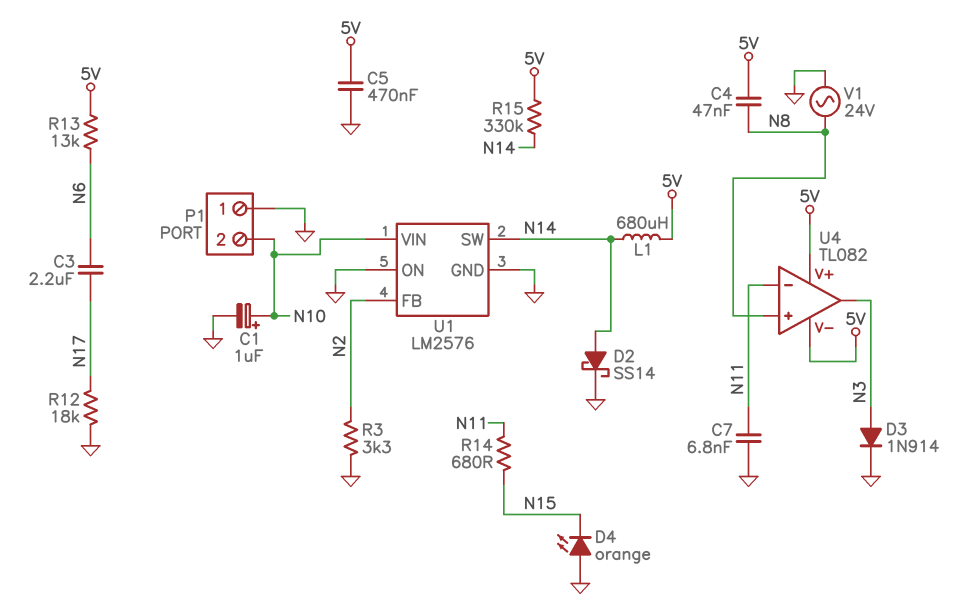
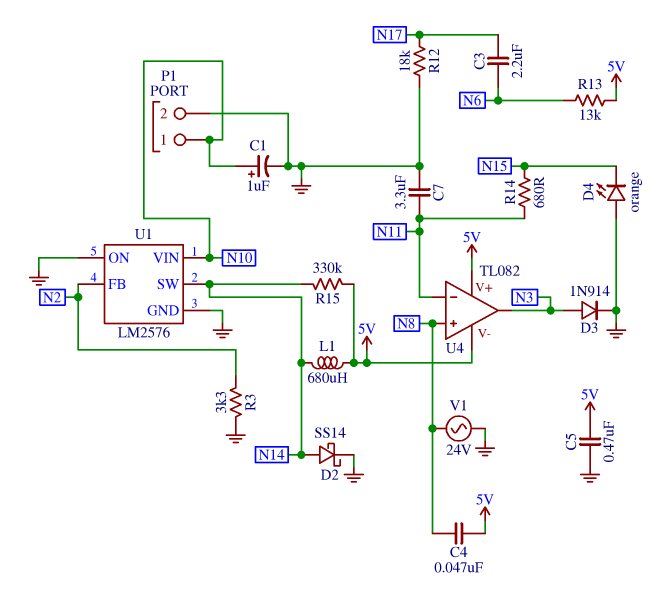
C7: 6.8nF (GND, N11) -> 3.3uF (GND, N11)
P1 pin 1: GND -> N10
P1 pin 2: N10 -> GND

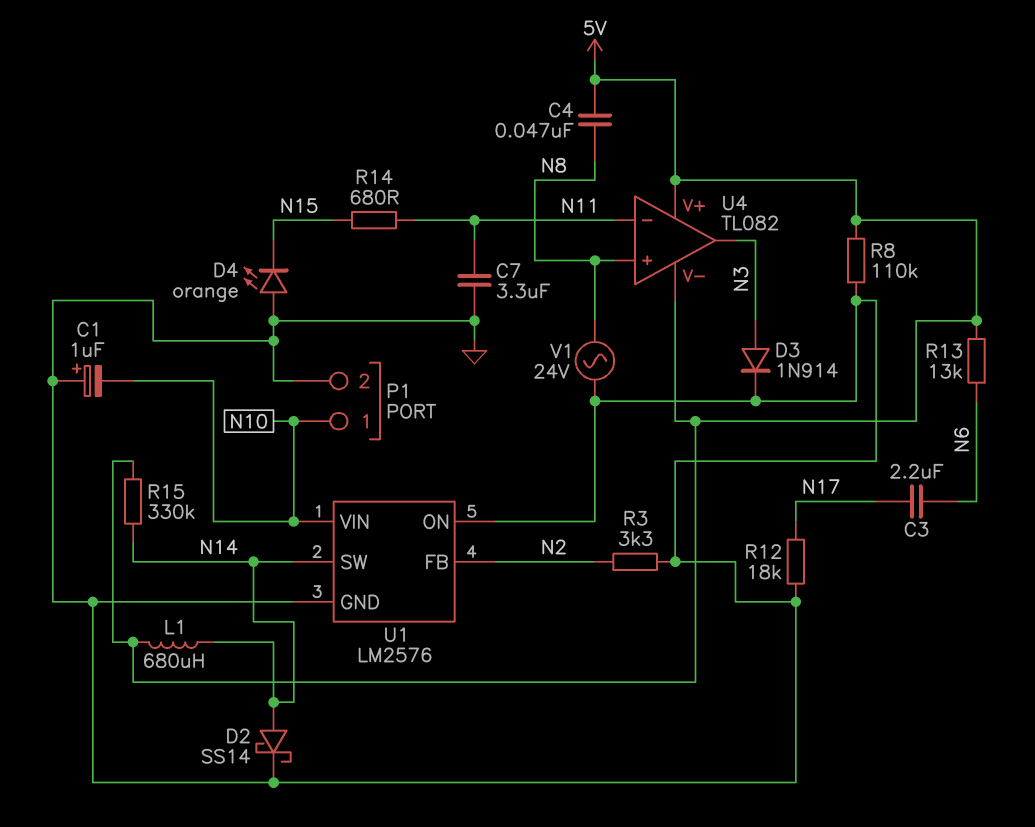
C1: 1uF (plus N10, minus GND) -> 1uF (plus GND, minus N10)
C5: 470nF (5V, GND) -> none
R8: none -> 110k (5V, GND)

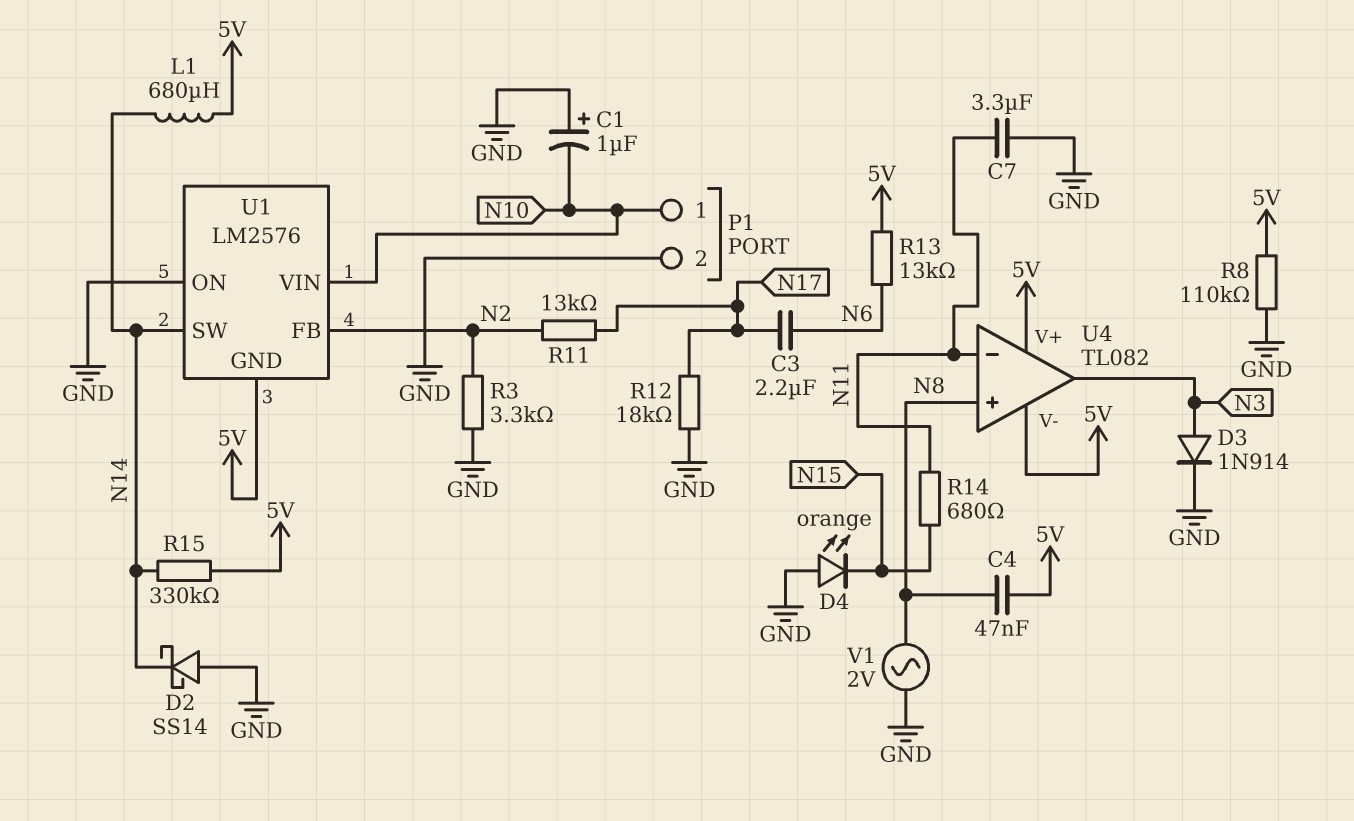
D2: schottky SS14 (A N14, K GND) -> schottky SS14 (A GND, K N14)
R11: none -> 13k (N2, N17)
U1 pin GND: GND -> 5V
V1: AC 24V (GND, N8) -> AC 2V (GND, N8)

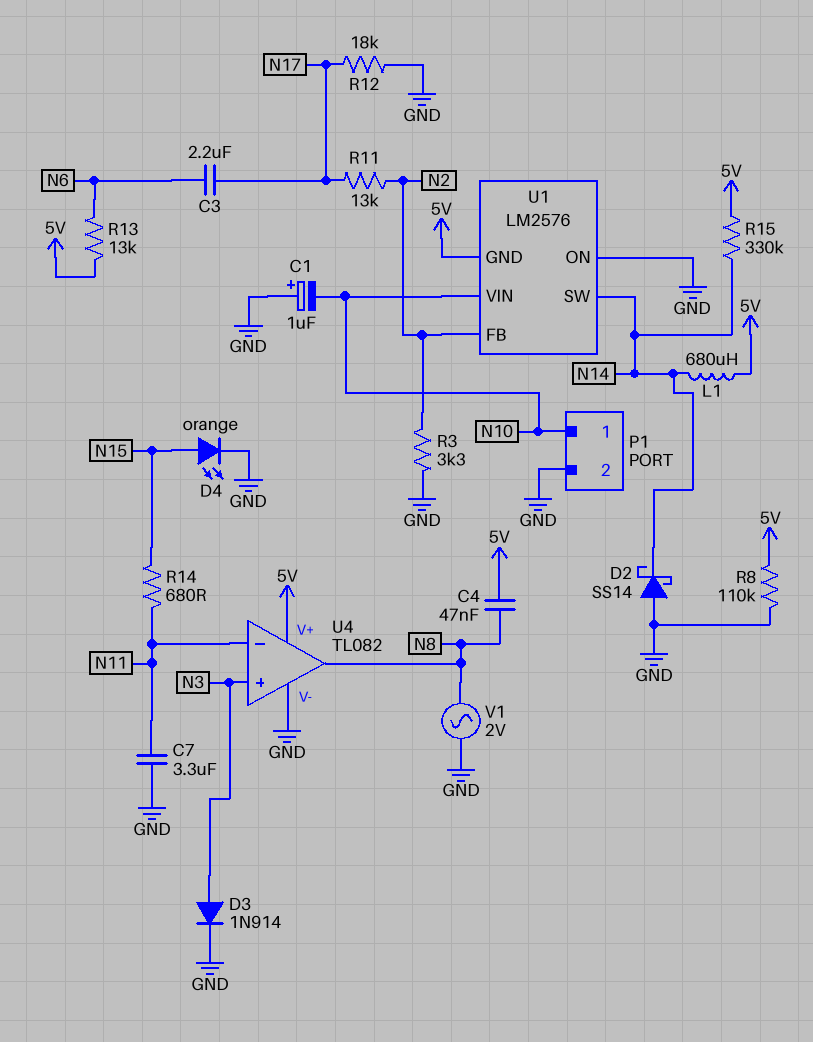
D4: LED orange (A GND, K N15) -> LED orange (A N15, K GND)
U4 pin V-: 5V -> GND
U4 pin in+: N8 -> N3
U4 pin out: N3 -> N8

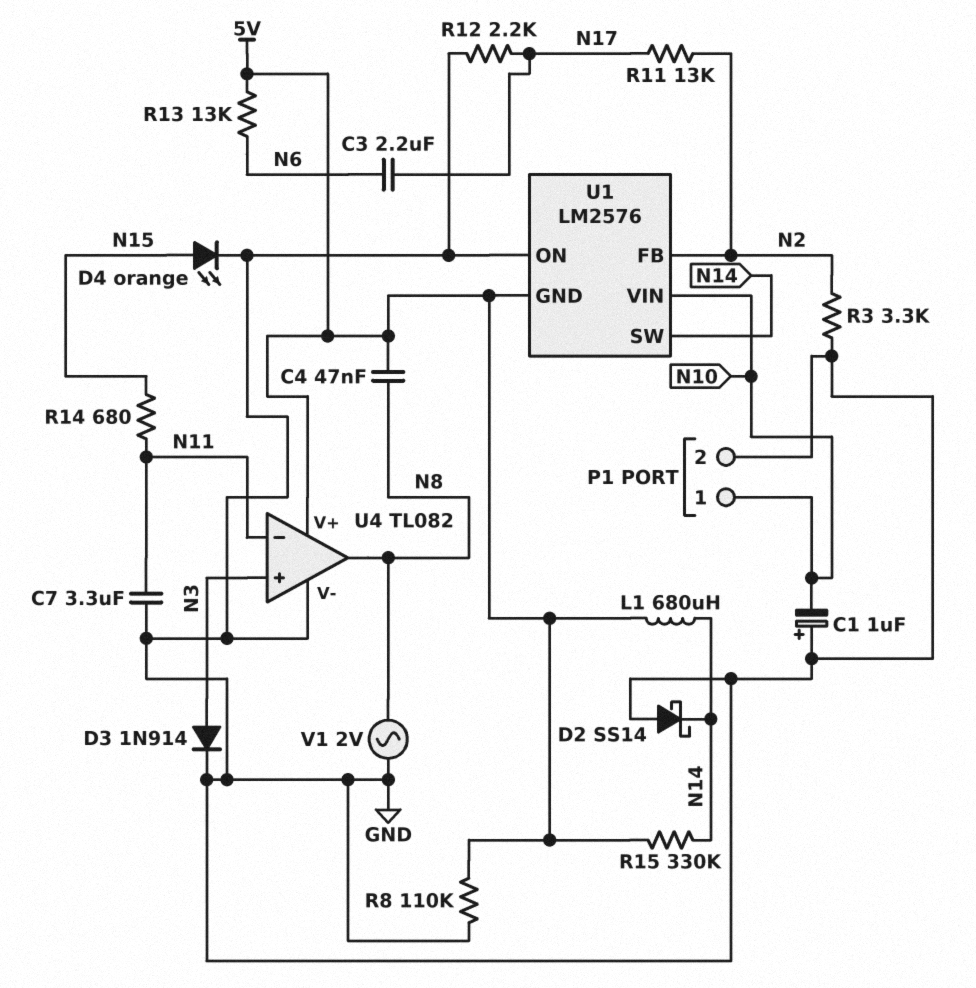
R12: 18k (GND, N17) -> 2.2k (GND, N17)

